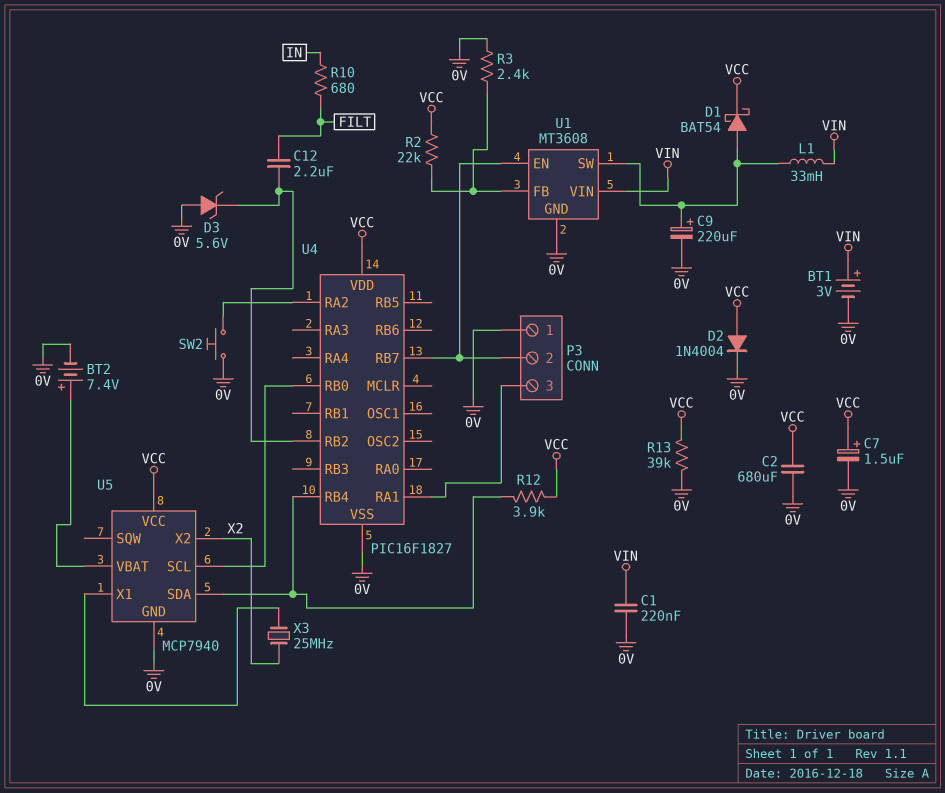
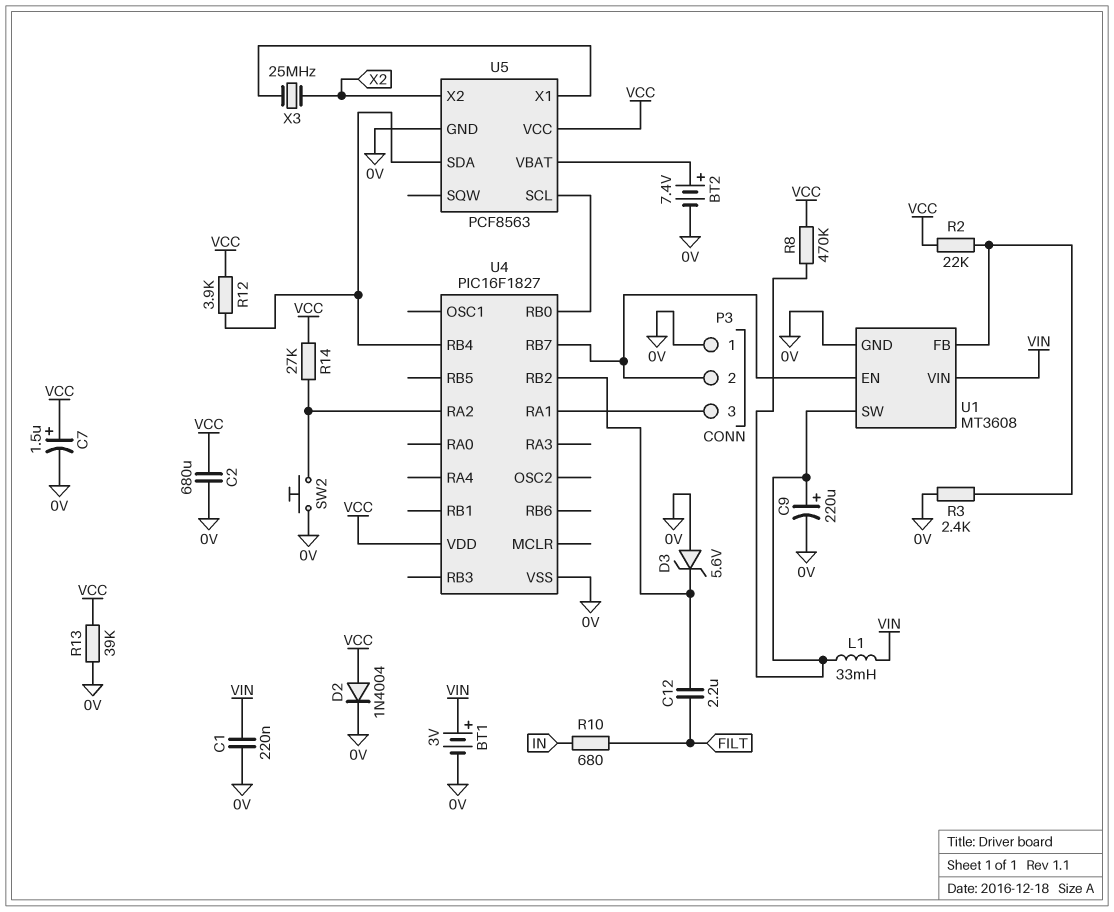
D1: schottky BAT54 (A U1/SW, K VCC) -> none
R8: none -> 470k (U1/SW, VCC)
R14: none -> 27k (U4/RA2, VCC)
U5: MCP7940 -> PCF8563

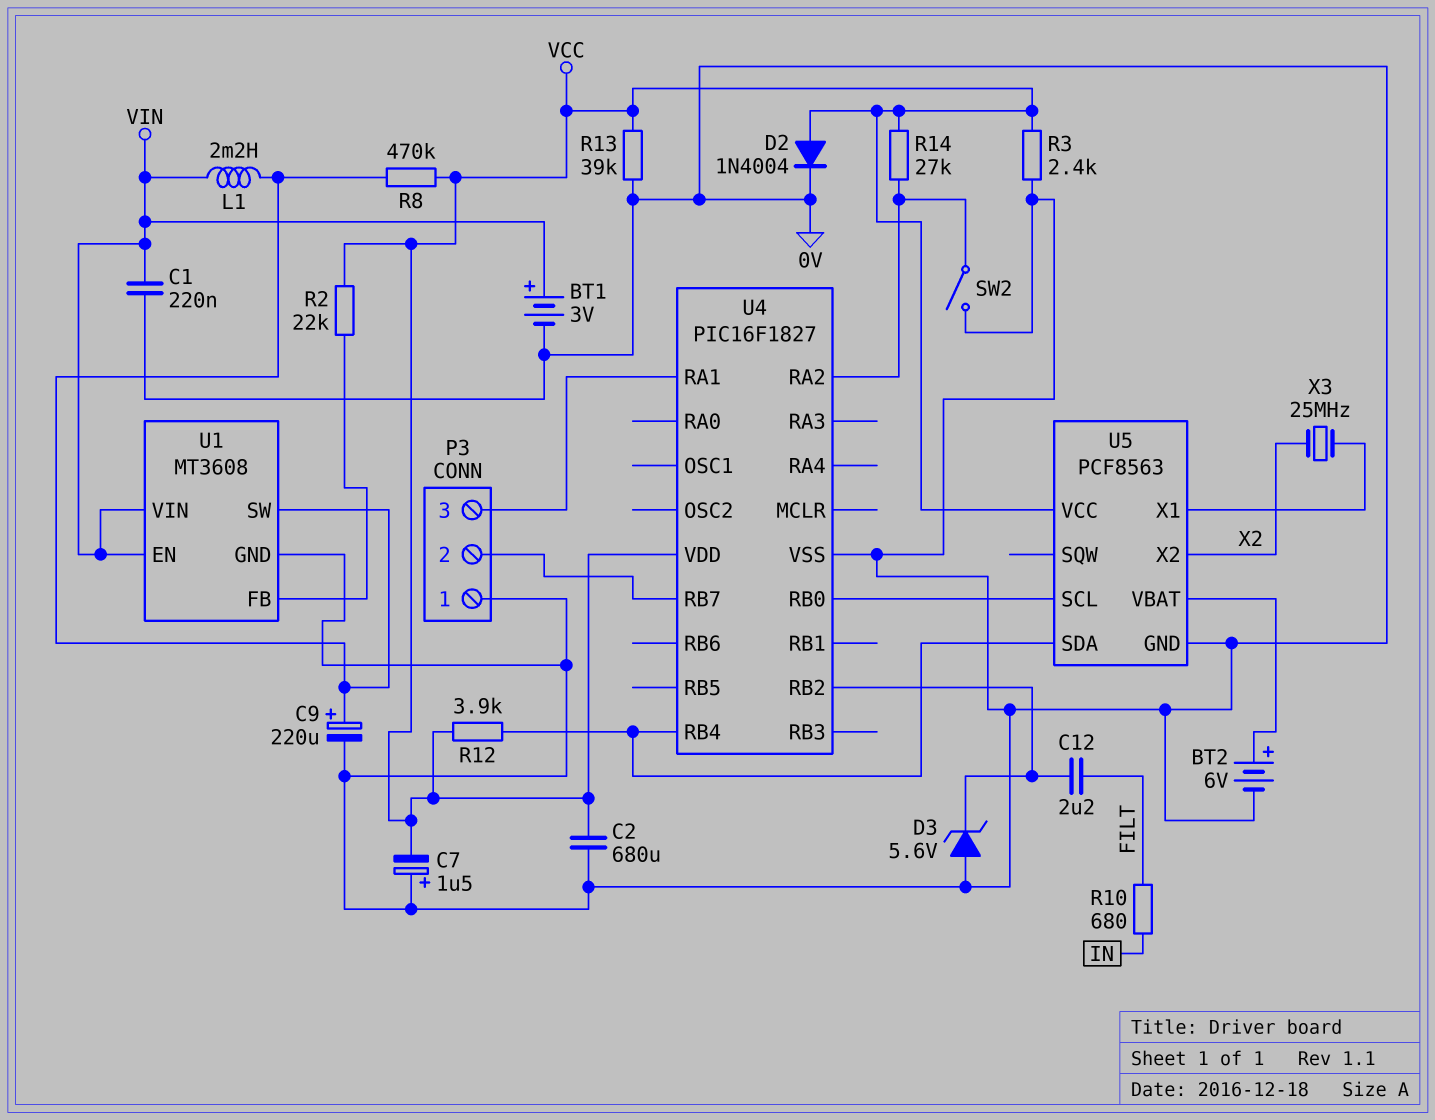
BT2: 7.4V (plus U5/VBAT, minus 0V) -> 6V (plus U5/VBAT, minus 0V)
C7: 1.5uF (plus VCC, minus 0V) -> 1.5uF (plus 0V, minus VCC)
L1: 33mH (U1/SW, VIN) -> 2.2mH (U1/SW, VIN)
R3: 2.4k (0V, U1/FB) -> 2.4k (0V, VCC)
SW2: button (0V, U4/RA2) -> switch (0V, U4/RA2)
U1 pin EN: P3/2 -> VIN

